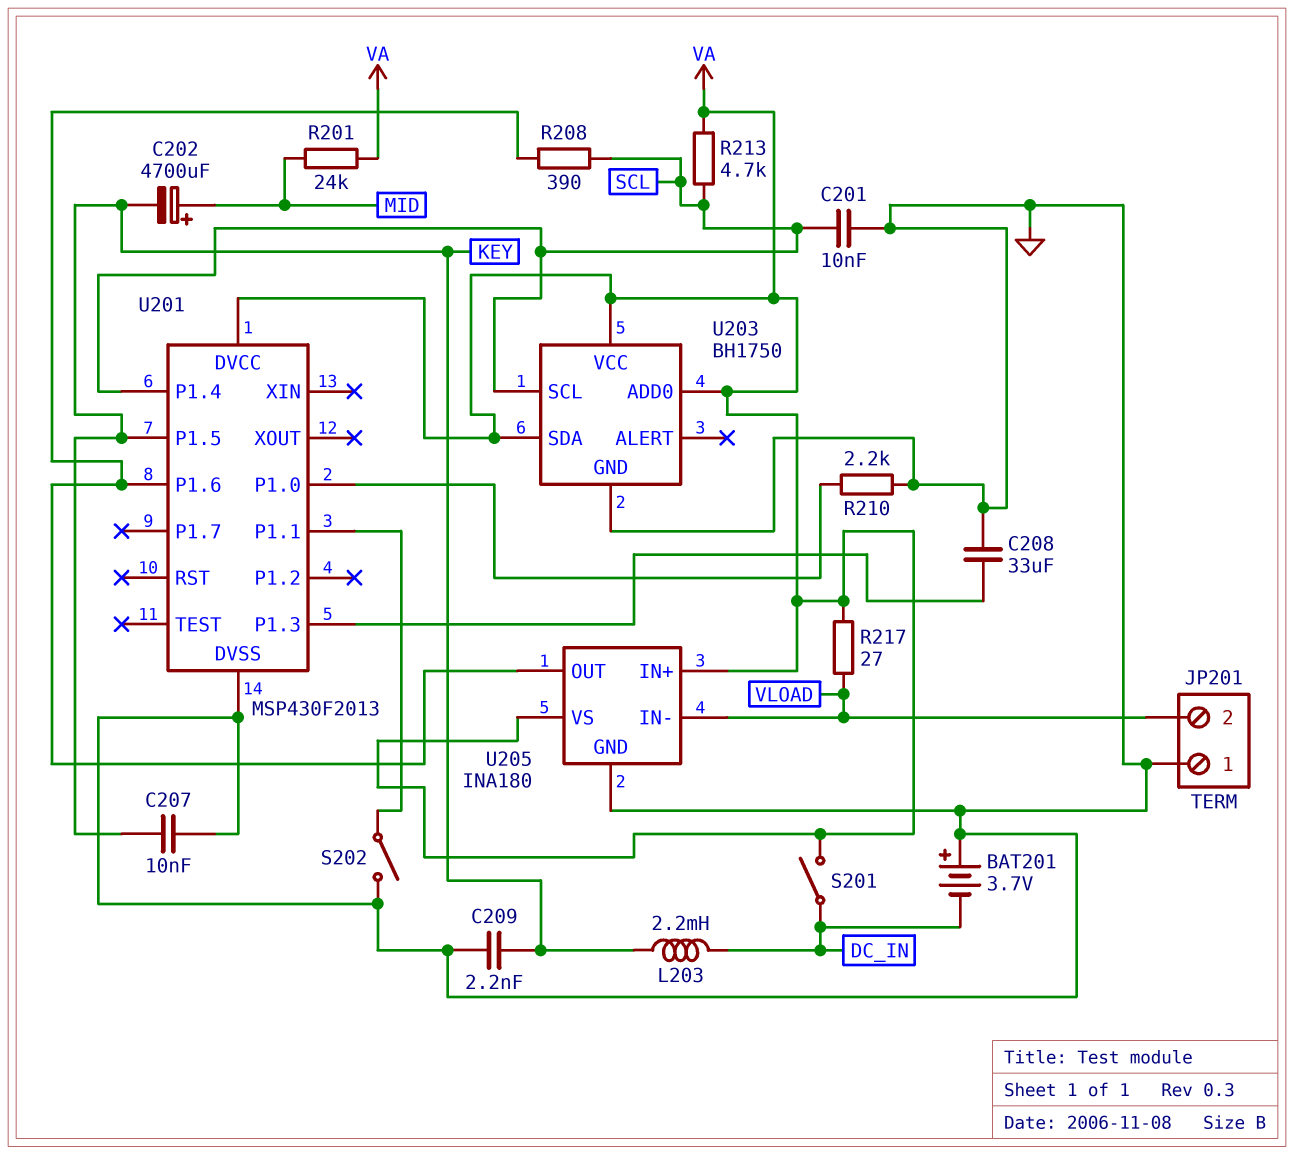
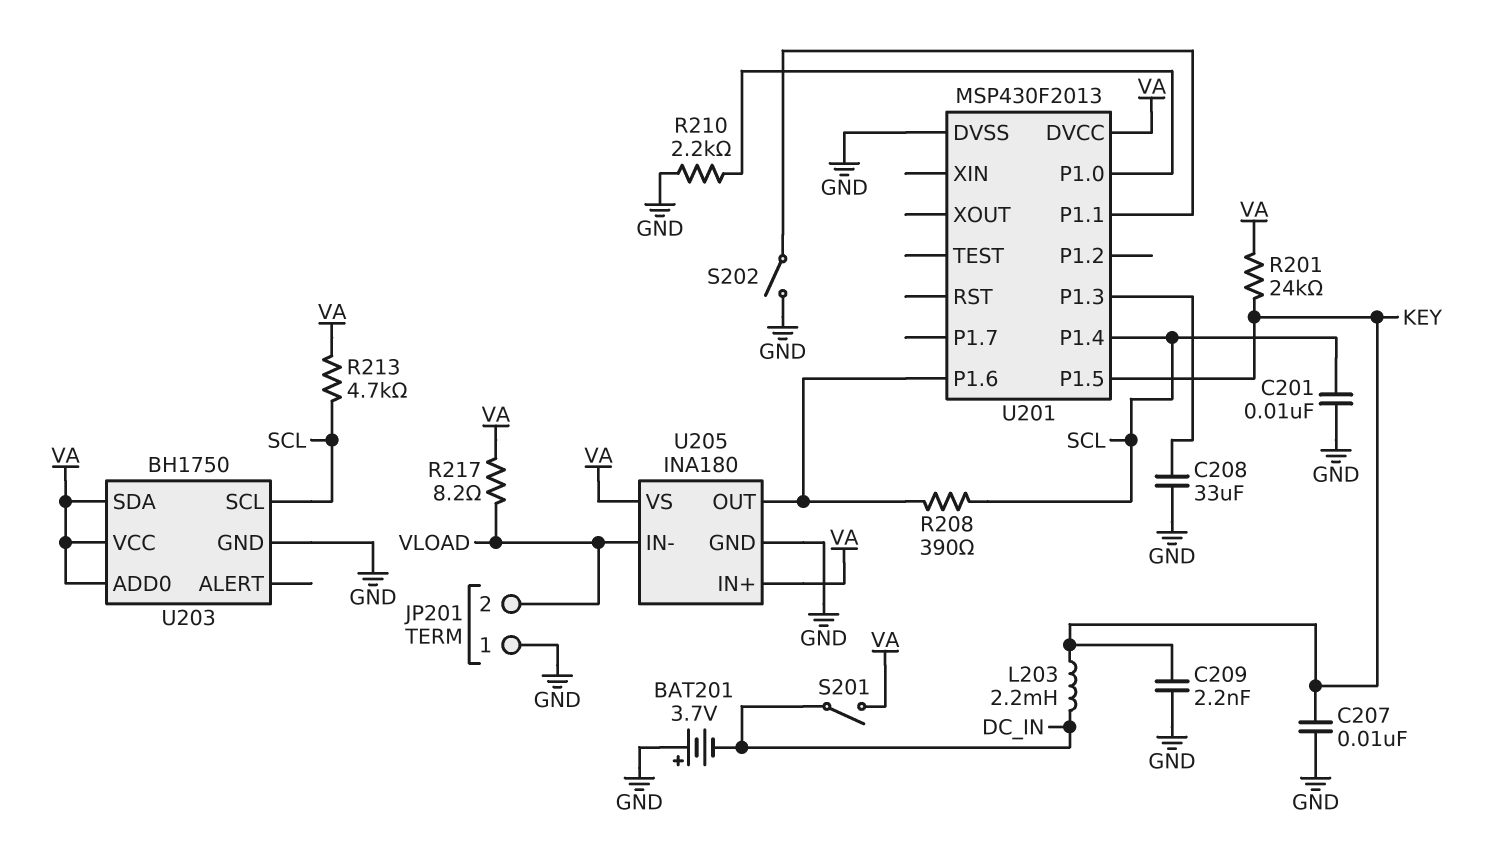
C202: 4700uF (plus MID, minus KEY) -> none
R201: 24k (MID, VA) -> 24k (KEY, VA)
R217: 27 (VA, VLOAD) -> 8.2 (VA, VLOAD)

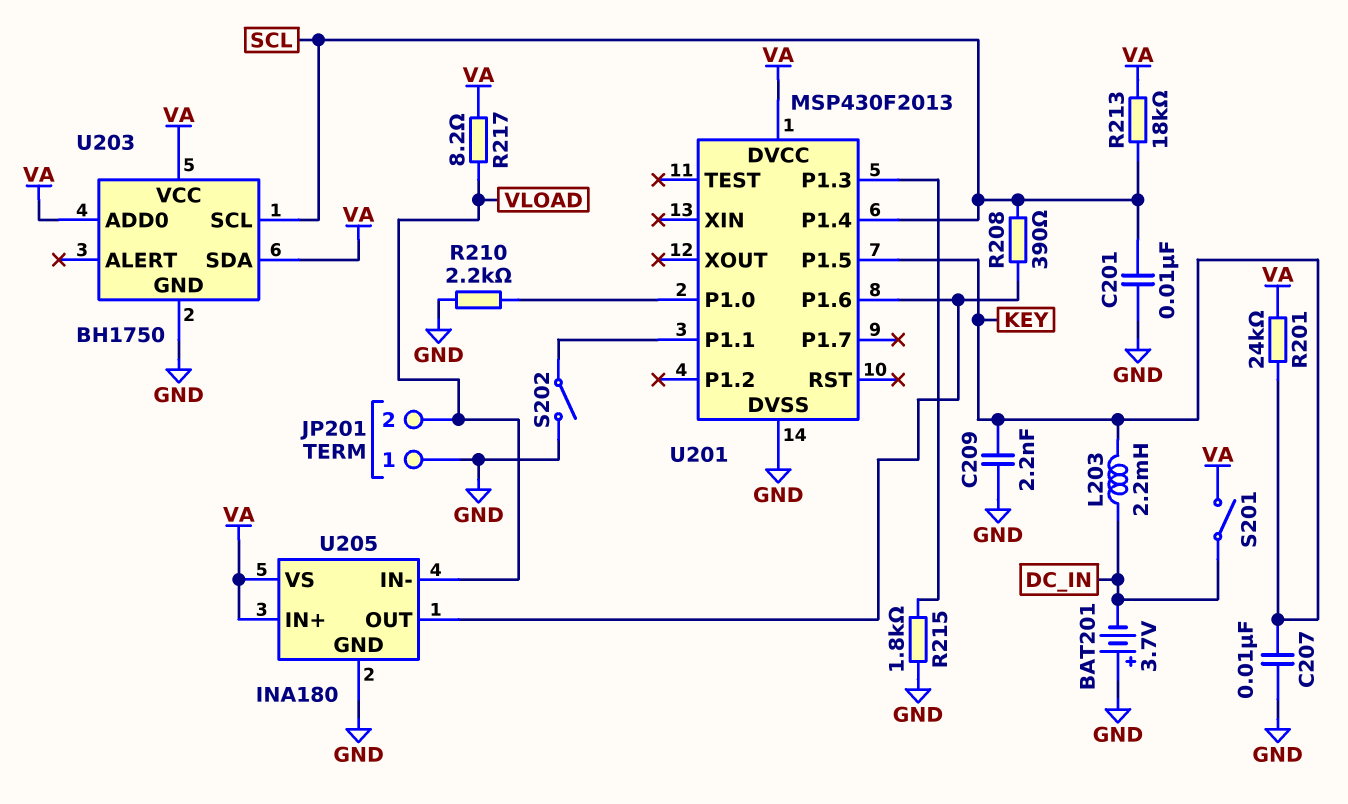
C208: 33uF (GND, U201/P1.3) -> none
R213: 4.7k (SCL, VA) -> 18k (SCL, VA)
R215: none -> 1.8k (GND, U201/P1.3)

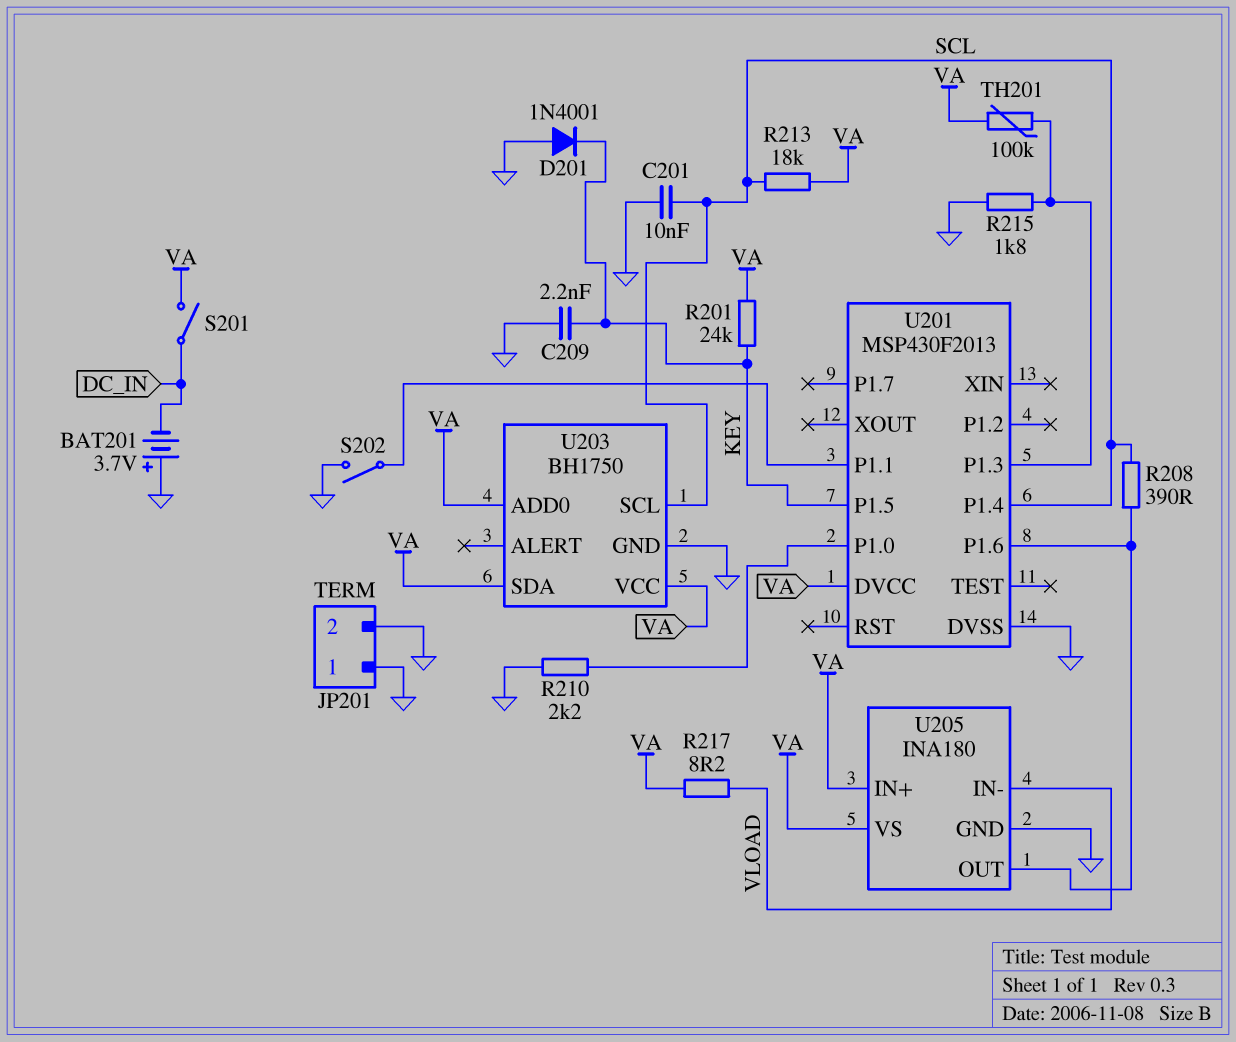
C207: 10nF (GND, KEY) -> none
D201: none -> diode 1N4001 (A GND, K KEY)
JP201 pin 2: VLOAD -> GND
L203: 2.2mH (DC_IN, KEY) -> none
TH201: none -> 100k (U201/P1.3, VA)

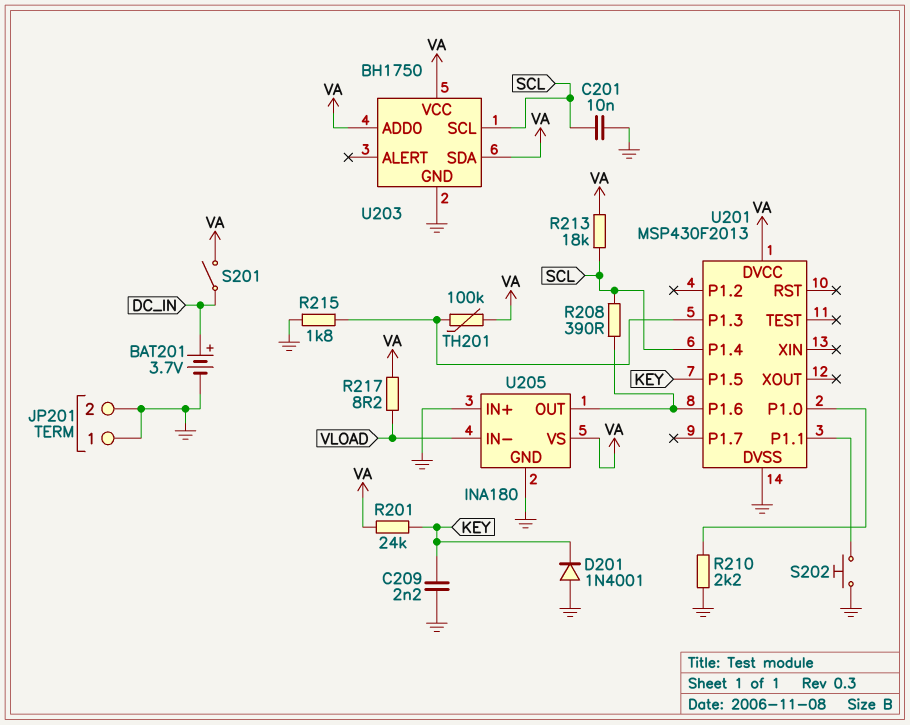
BAT201: 3.7V (plus GND, minus DC_IN) -> 3.7V (plus DC_IN, minus GND)
S202: switch (GND, U201/P1.1) -> button (GND, U201/P1.1)
U205 pin IN+: VA -> GND

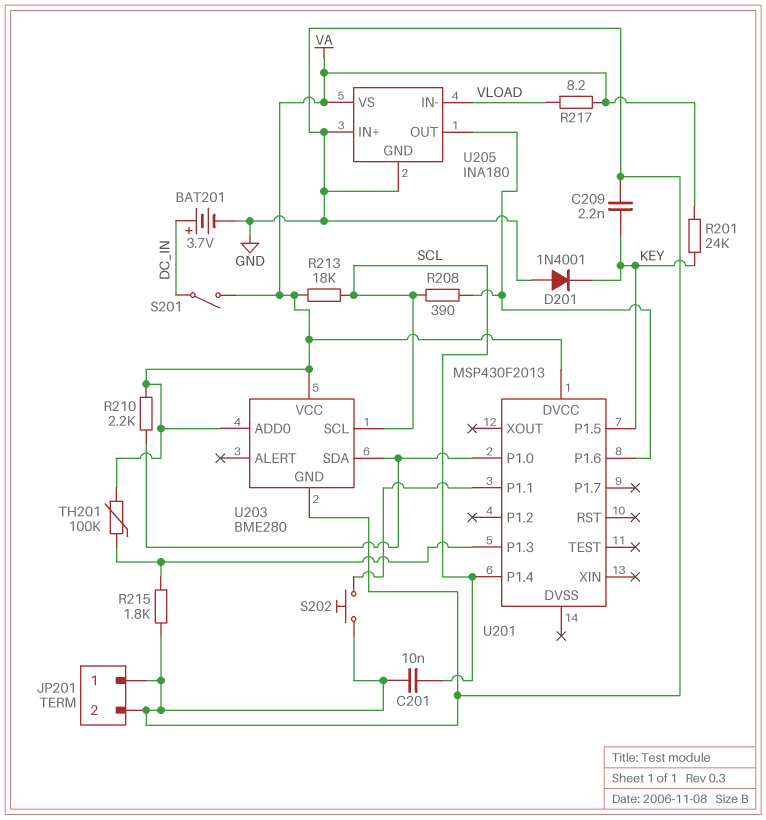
R210: 2.2k (GND, U201/P1.0) -> 2.2k (U201/P1.0, VA)
U201 pin DVSS: GND -> none
U203: BH1750 -> BME280
U203 pin SDA: VA -> U201/P1.0

